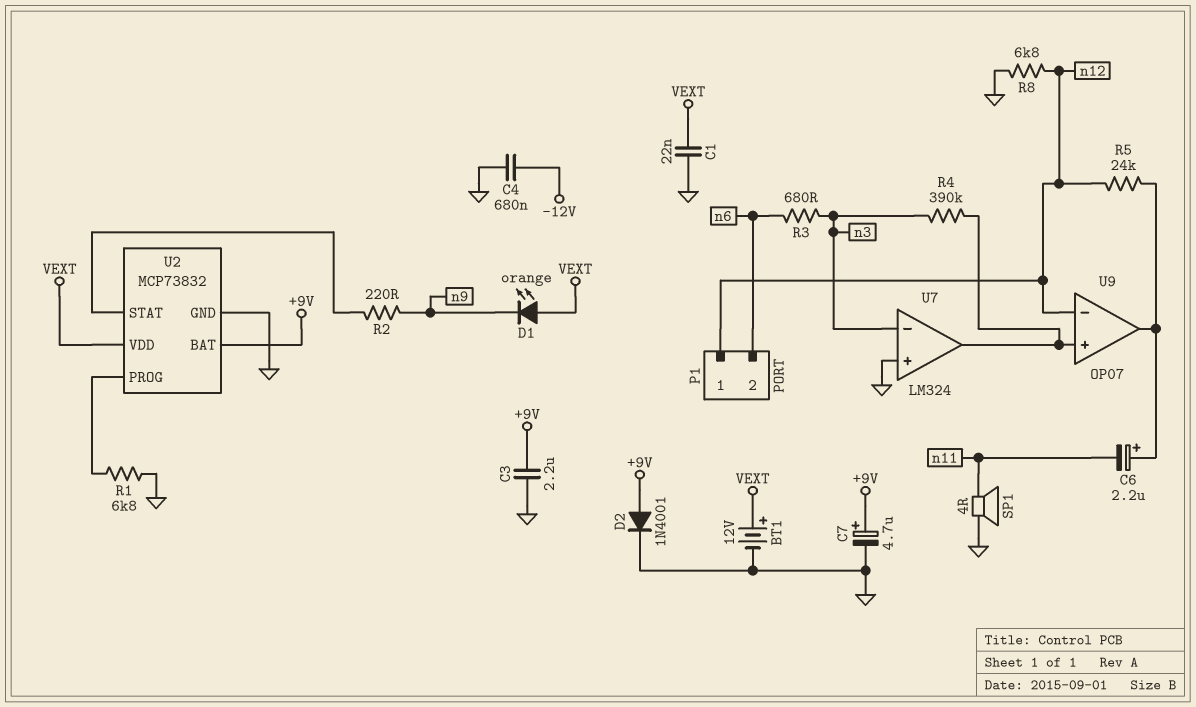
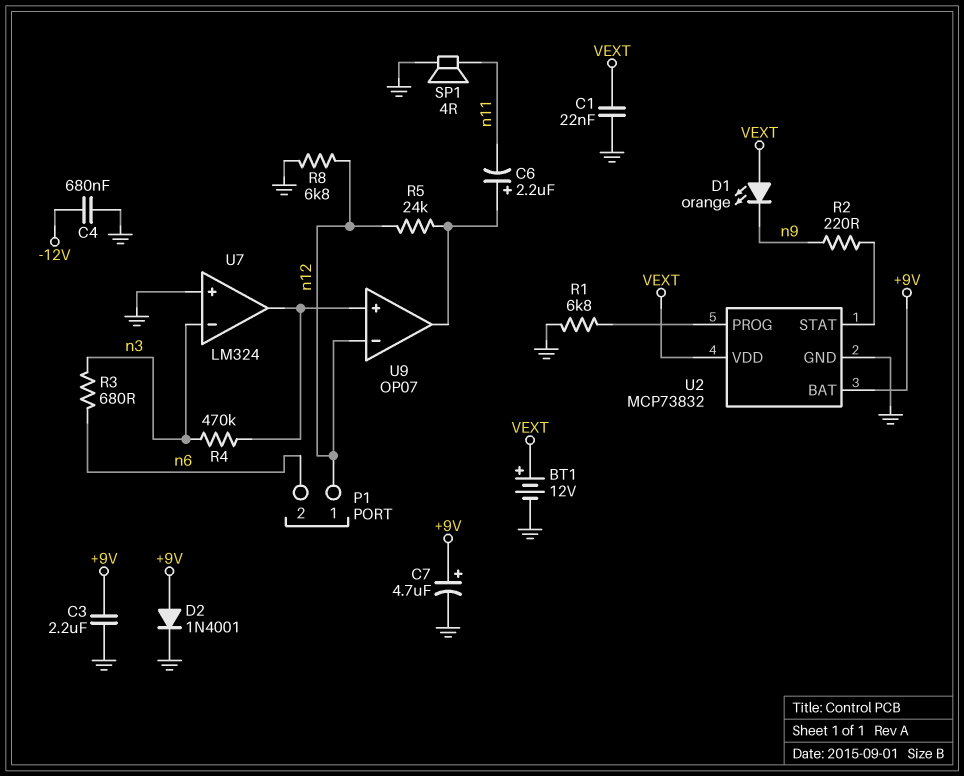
R4: 390k (U7/out, n3) -> 470k (U7/out, n3)

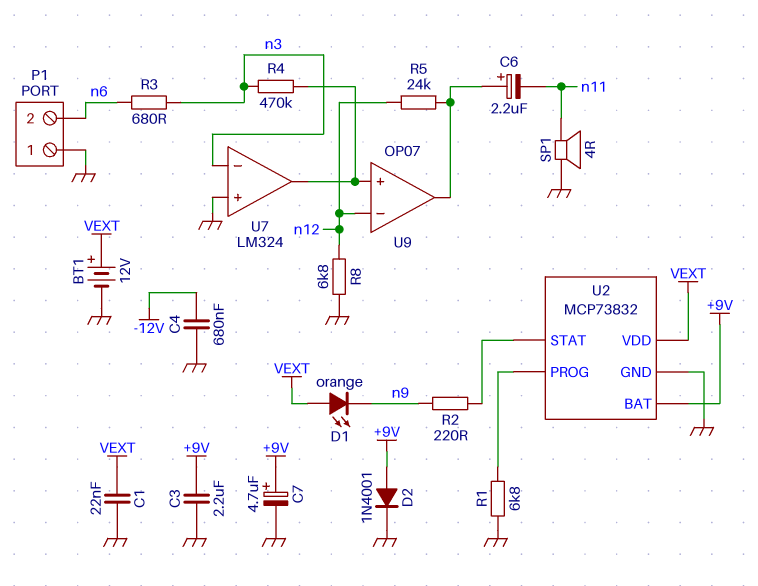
P1 pin 1: n12 -> GND

